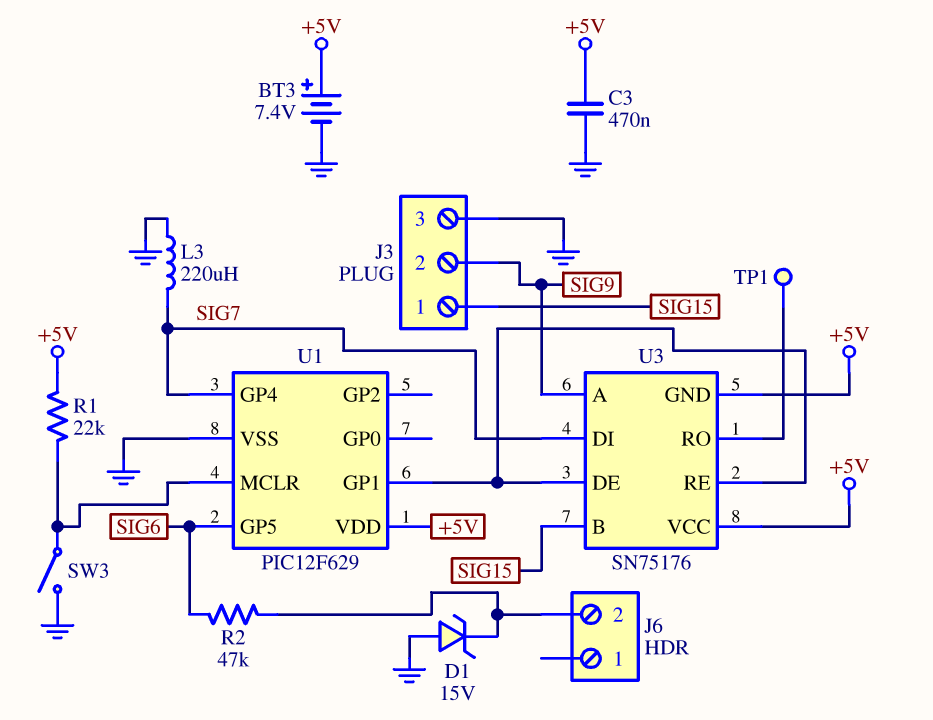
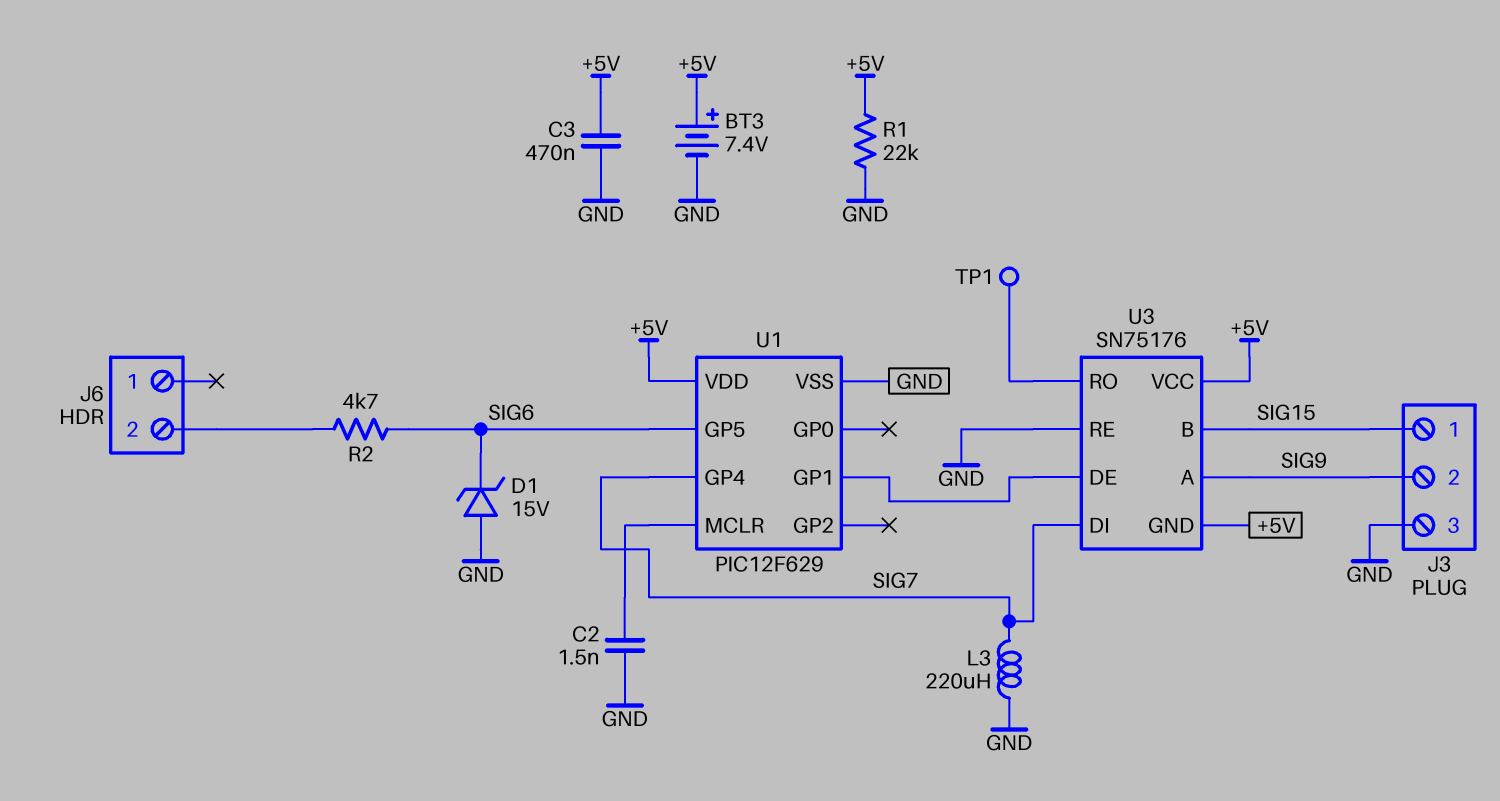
C2: none -> 1.5nF (GND, U1/MCLR)
D1: zener 15V (A GND, K J6/2) -> zener 15V (A GND, K SIG6)
R1: 22k (+5V, U1/MCLR) -> 22k (+5V, GND)
R2: 47k (J6/2, SIG6) -> 4.7k (J6/2, SIG6)
SW3: switch (GND, U1/MCLR) -> none
U3 pin RE: U1/GP1 -> GND

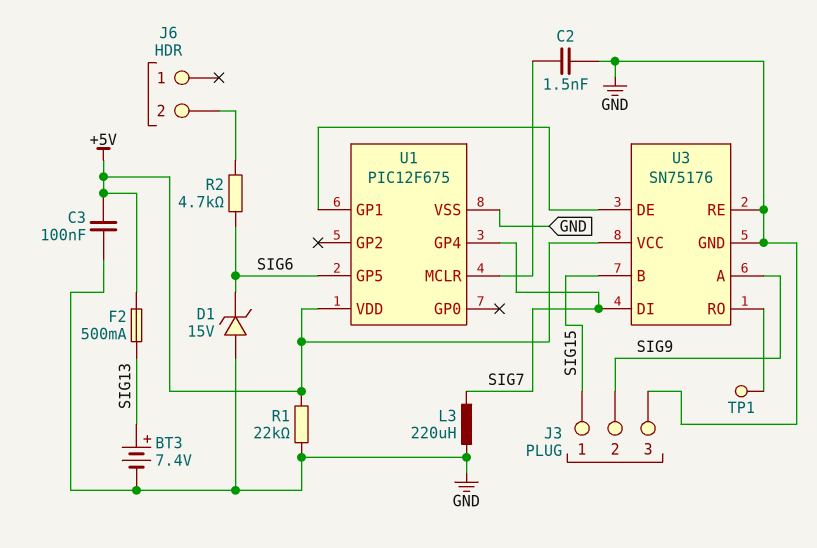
BT3: 7.4V (plus +5V, minus GND) -> 7.4V (plus SIG13, minus GND)
C3: 470nF (+5V, GND) -> 100nF (+5V, GND)
F2: none -> 500mA (+5V, SIG13)
U1: PIC12F629 -> PIC12F675
U3 pin GND: +5V -> GND

